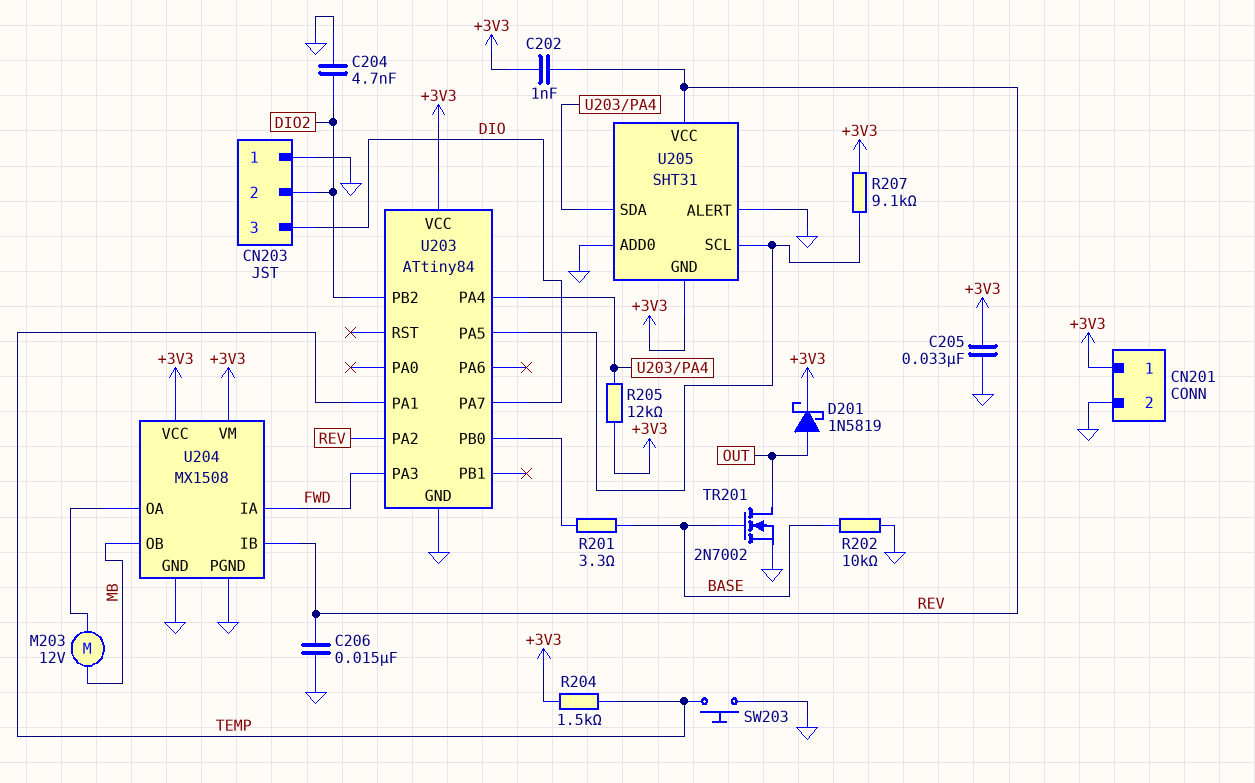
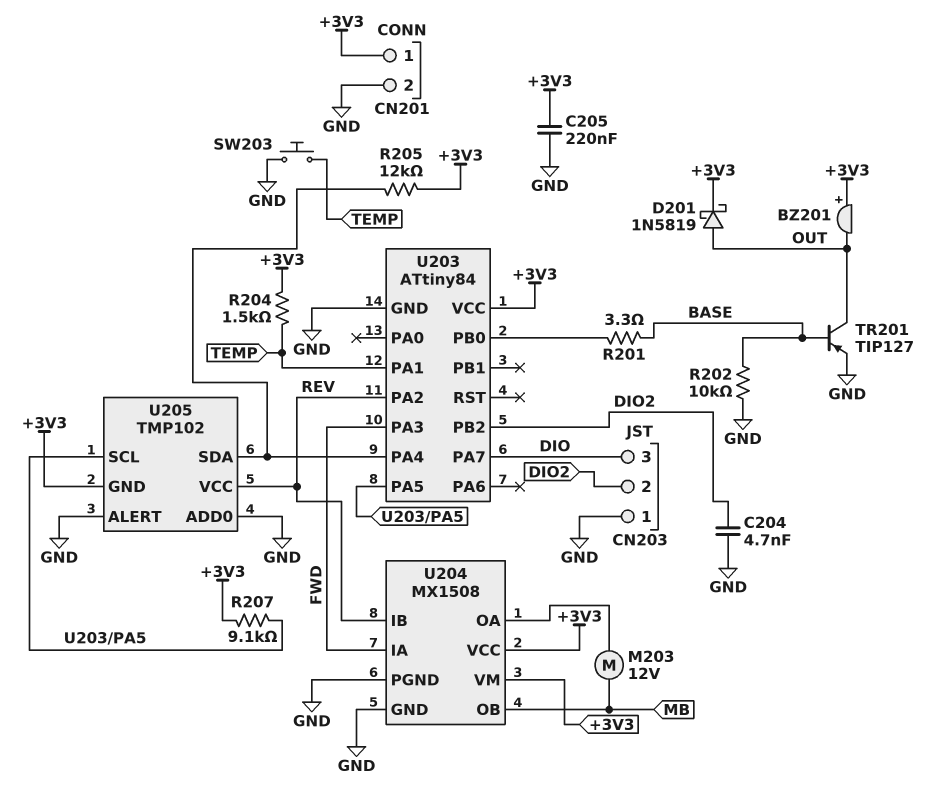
BZ201: none -> buzzer (plus +3V3, minus OUT)
C202: 1nF (+3V3, REV) -> none
C205: 33nF (+3V3, GND) -> 220nF (+3V3, GND)
C206: 15nF (GND, REV) -> none
TR201: NMOS 2N7002 (G BASE, D OUT, S GND) -> PNP TIP127 (B BASE, C OUT, E GND)
U205: SHT31 -> TMP102

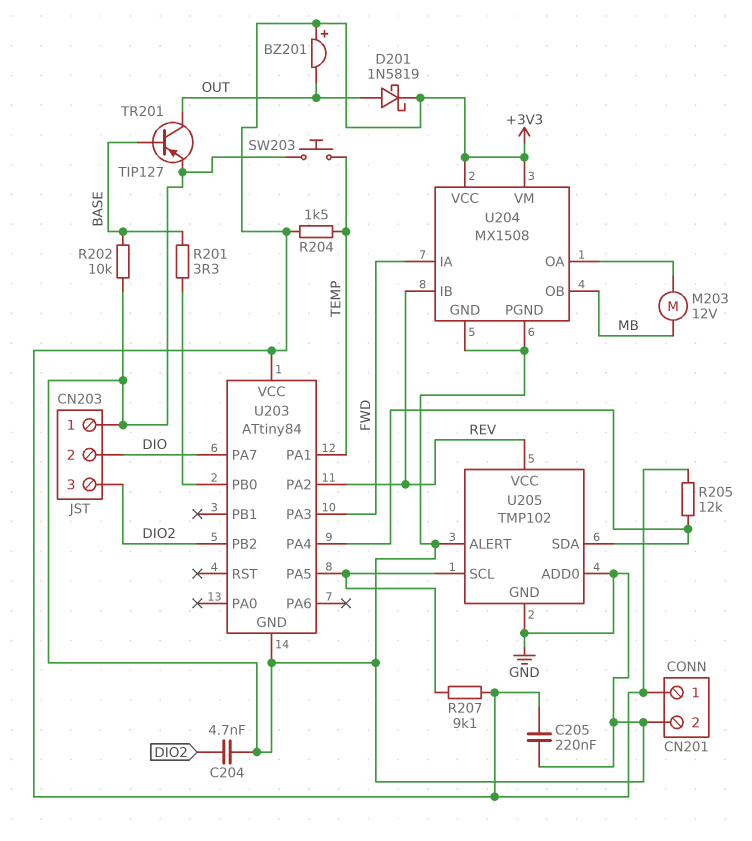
CN203 pin 2: DIO2 -> DIO
CN203 pin 3: DIO -> DIO2
U205 pin GND: +3V3 -> GND

